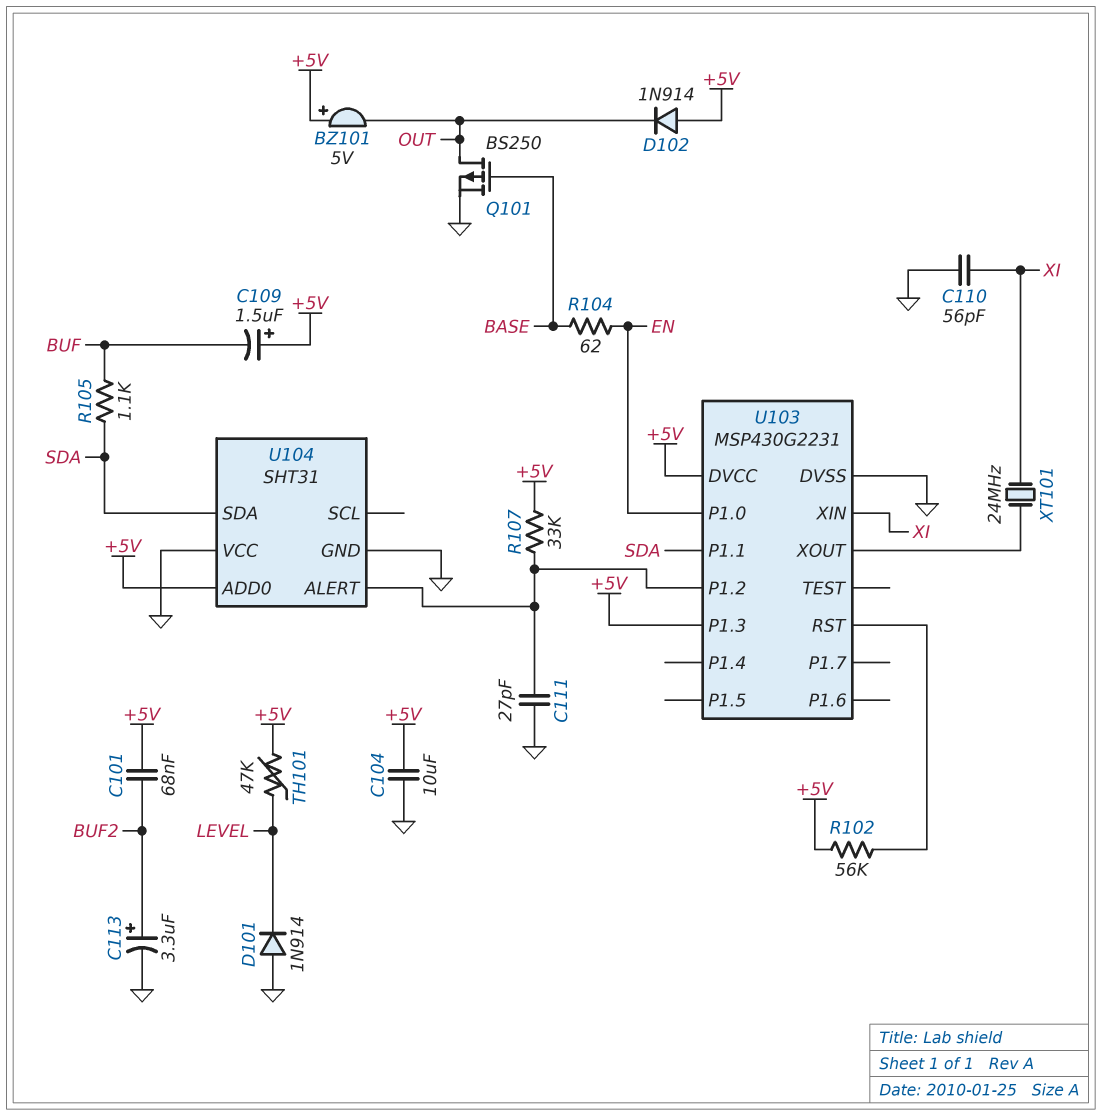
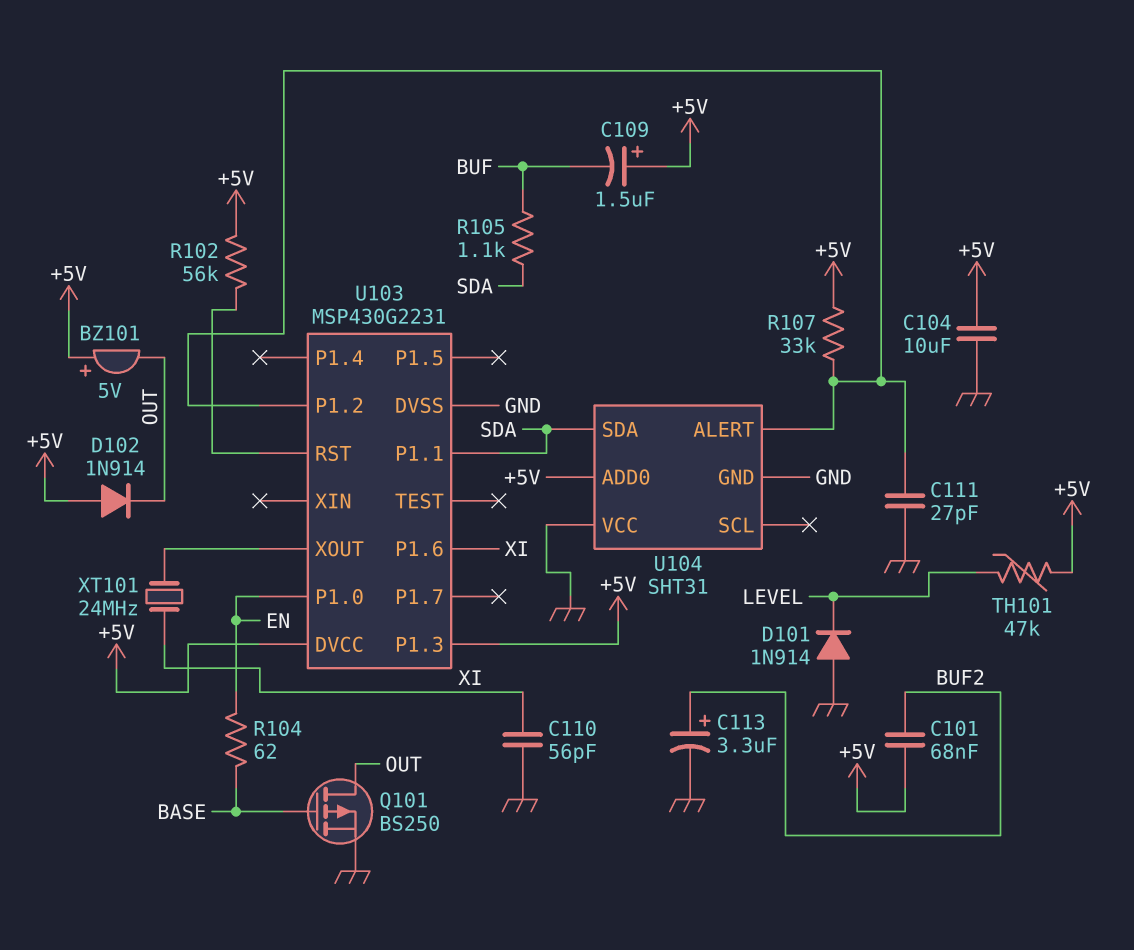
U103 pin P1.6: none -> XI
U103 pin XIN: XI -> none

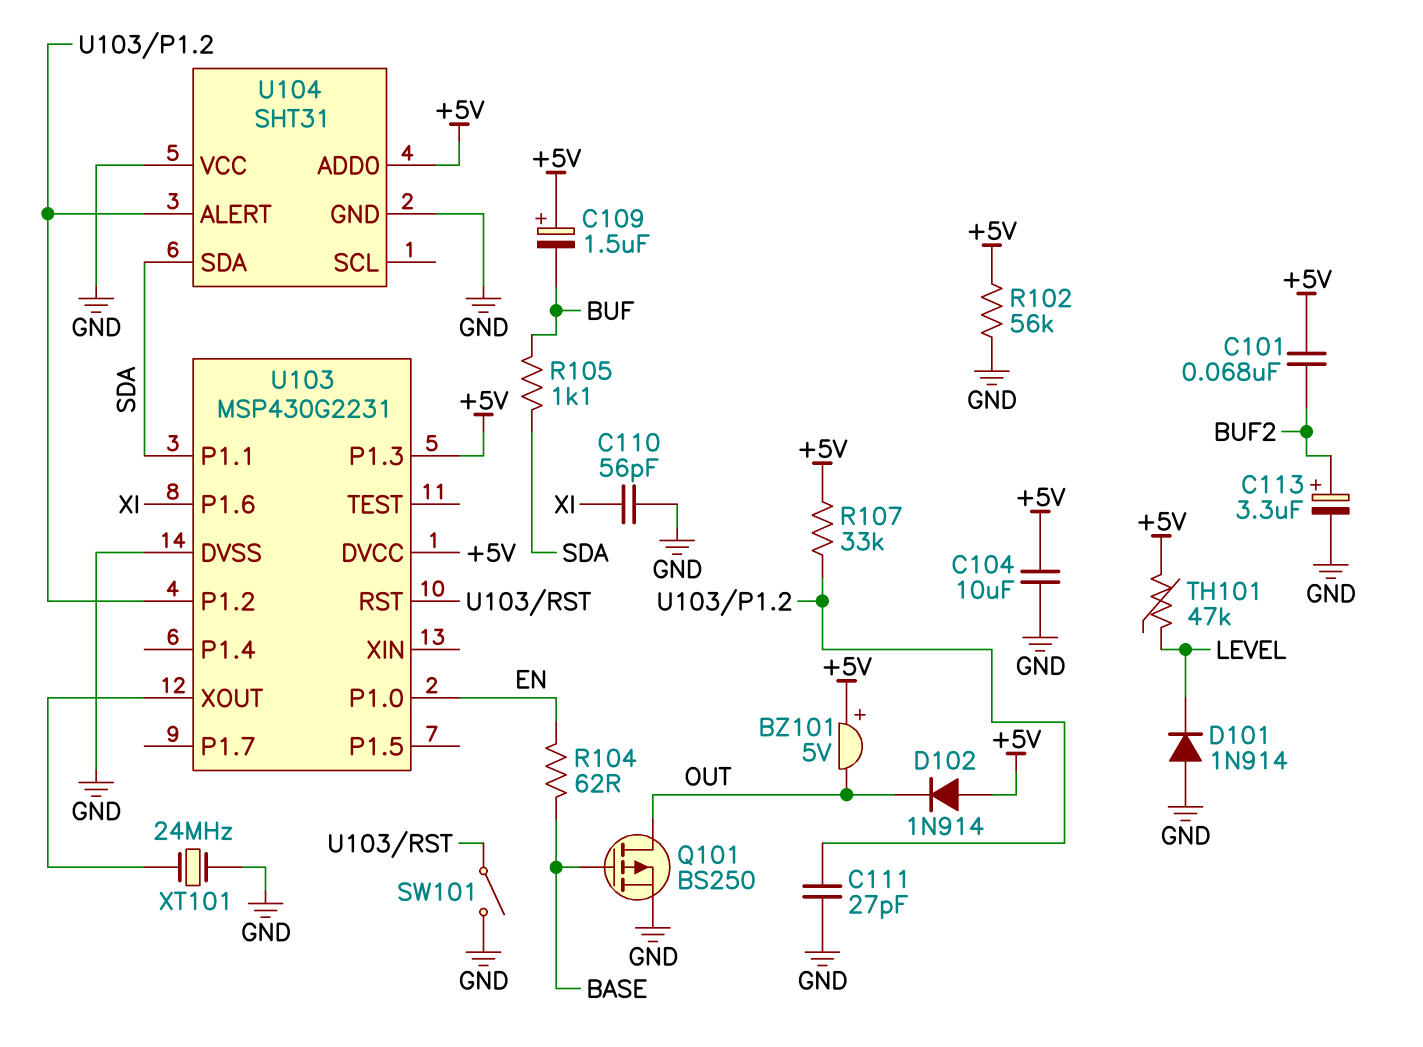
R102: 56k (+5V, U103/RST) -> 56k (+5V, GND)
SW101: none -> switch (GND, U103/RST)
XT101: 24MHz (U103/XOUT, XI) -> 24MHz (GND, U103/XOUT)

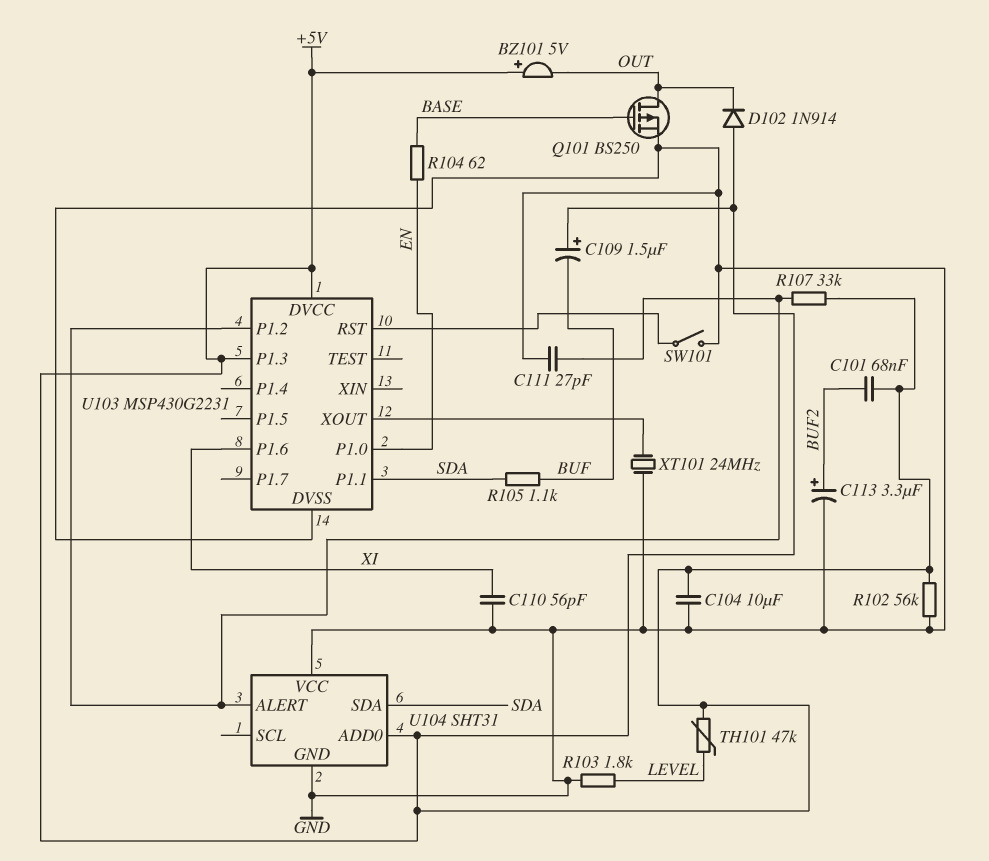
D101: diode 1N914 (A GND, K LEVEL) -> none
R103: none -> 1.8k (GND, LEVEL)

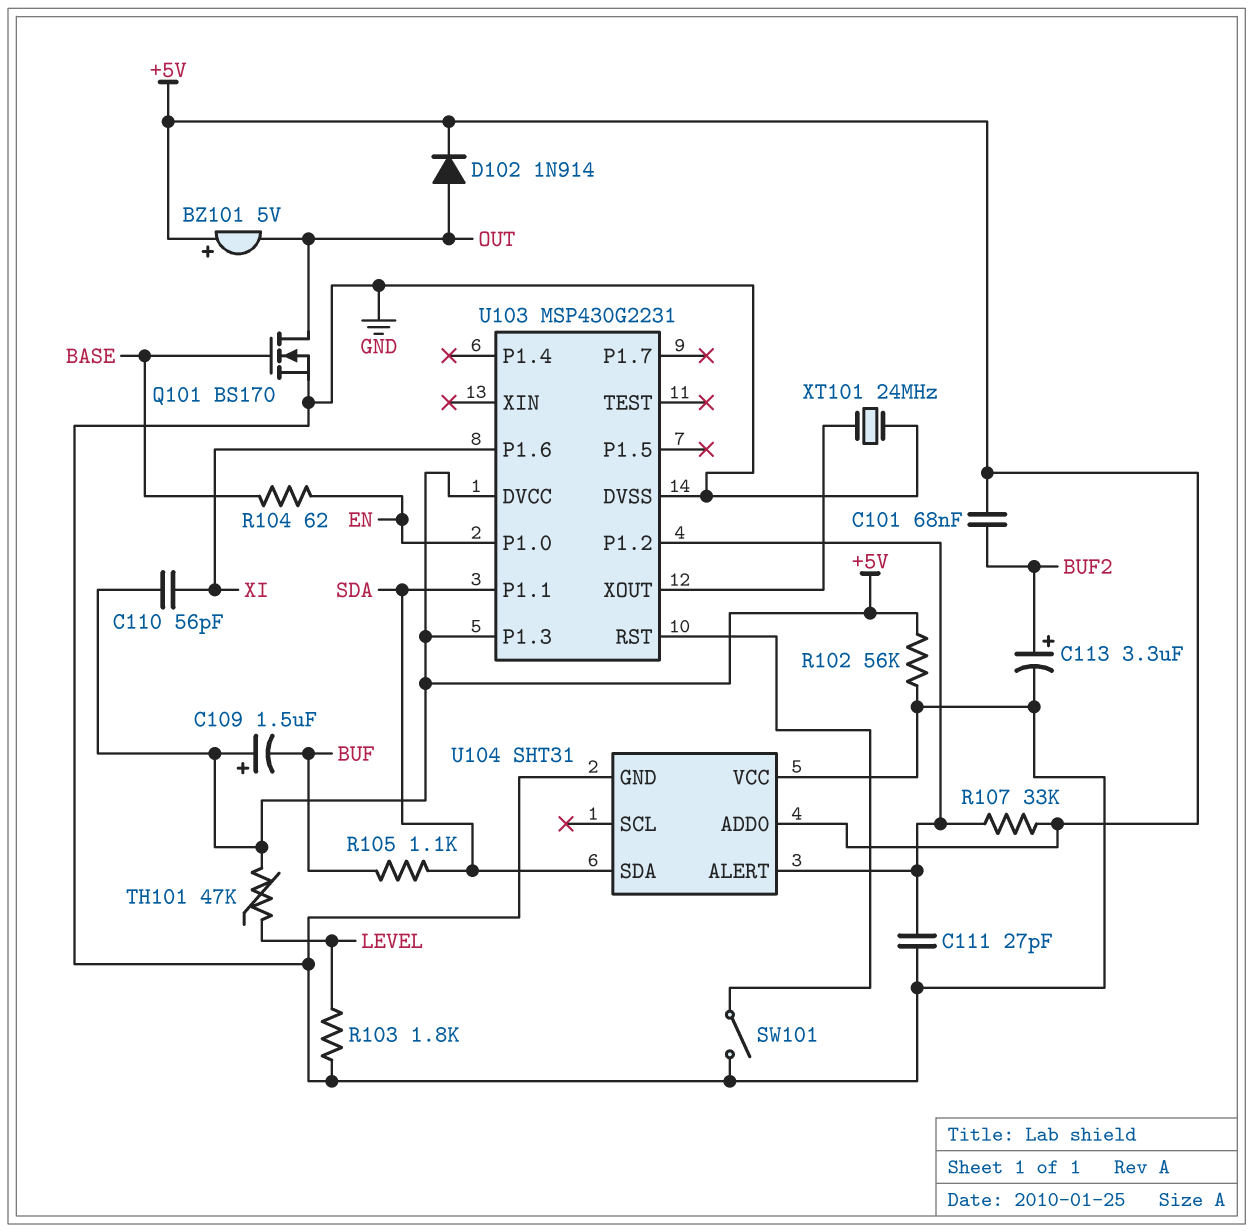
C104: 10uF (+5V, GND) -> none
C110: 56pF (GND, XI) -> 56pF (+5V, XI)
D102: diode 1N914 (A +5V, K OUT) -> diode 1N914 (A OUT, K +5V)
Q101: PMOS BS250 (G BASE, D OUT, S GND) -> NMOS BS170 (G BASE, D OUT, S GND)

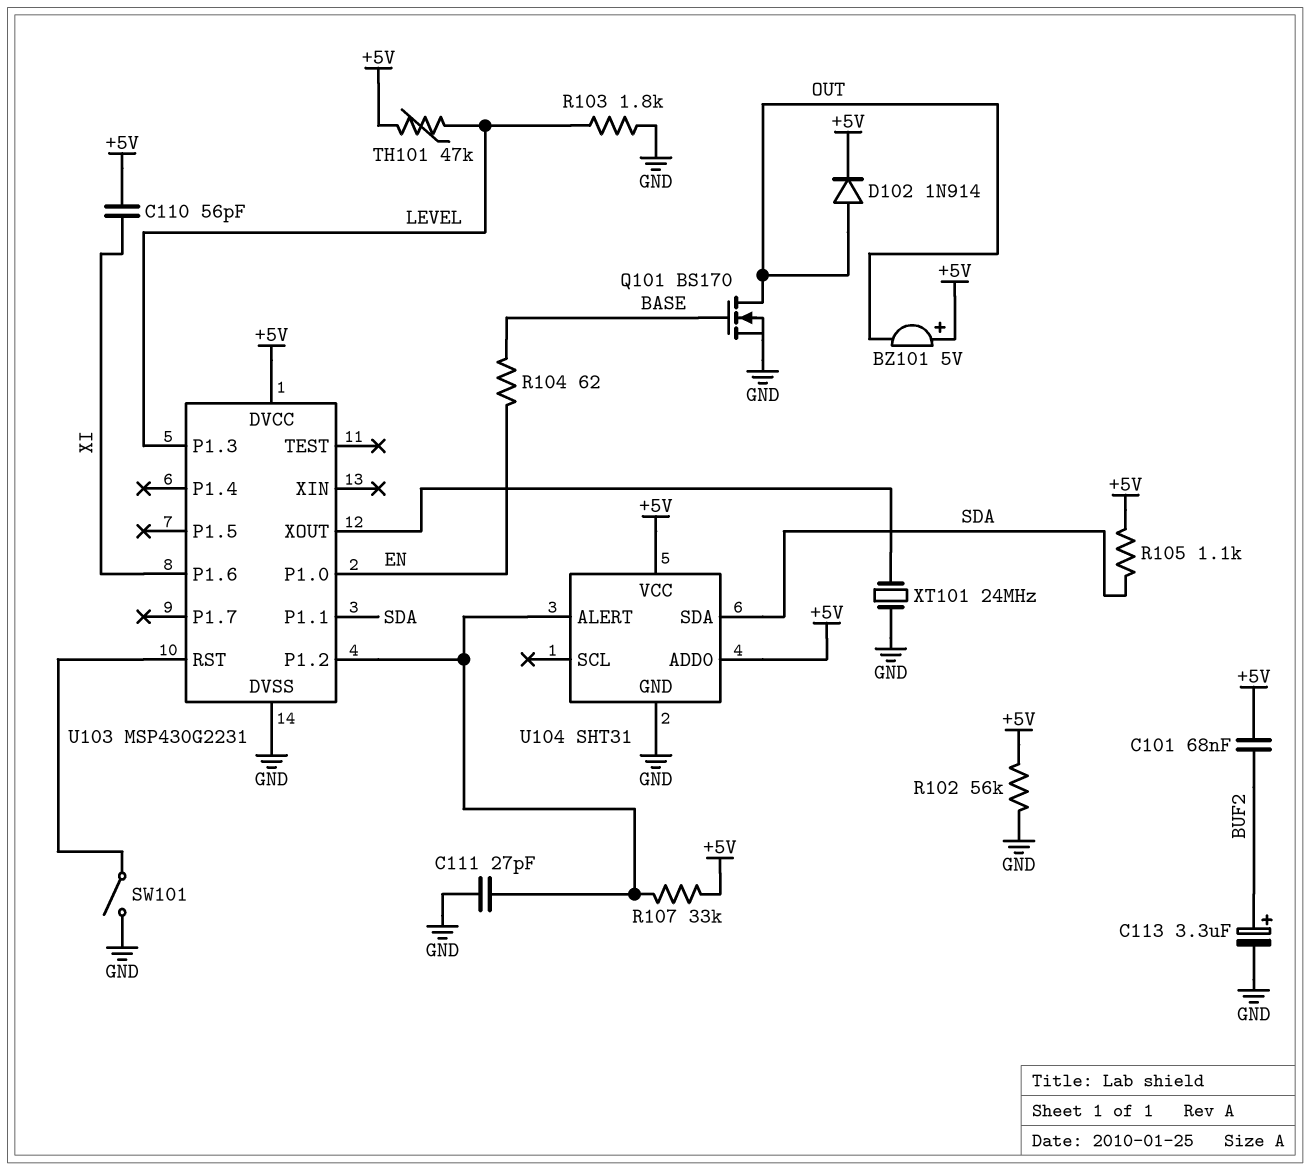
C109: 1.5uF (plus +5V, minus BUF) -> none
R105: 1.1k (BUF, SDA) -> 1.1k (+5V, SDA)
U103 pin P1.3: +5V -> LEVEL
U104 pin VCC: GND -> +5V

